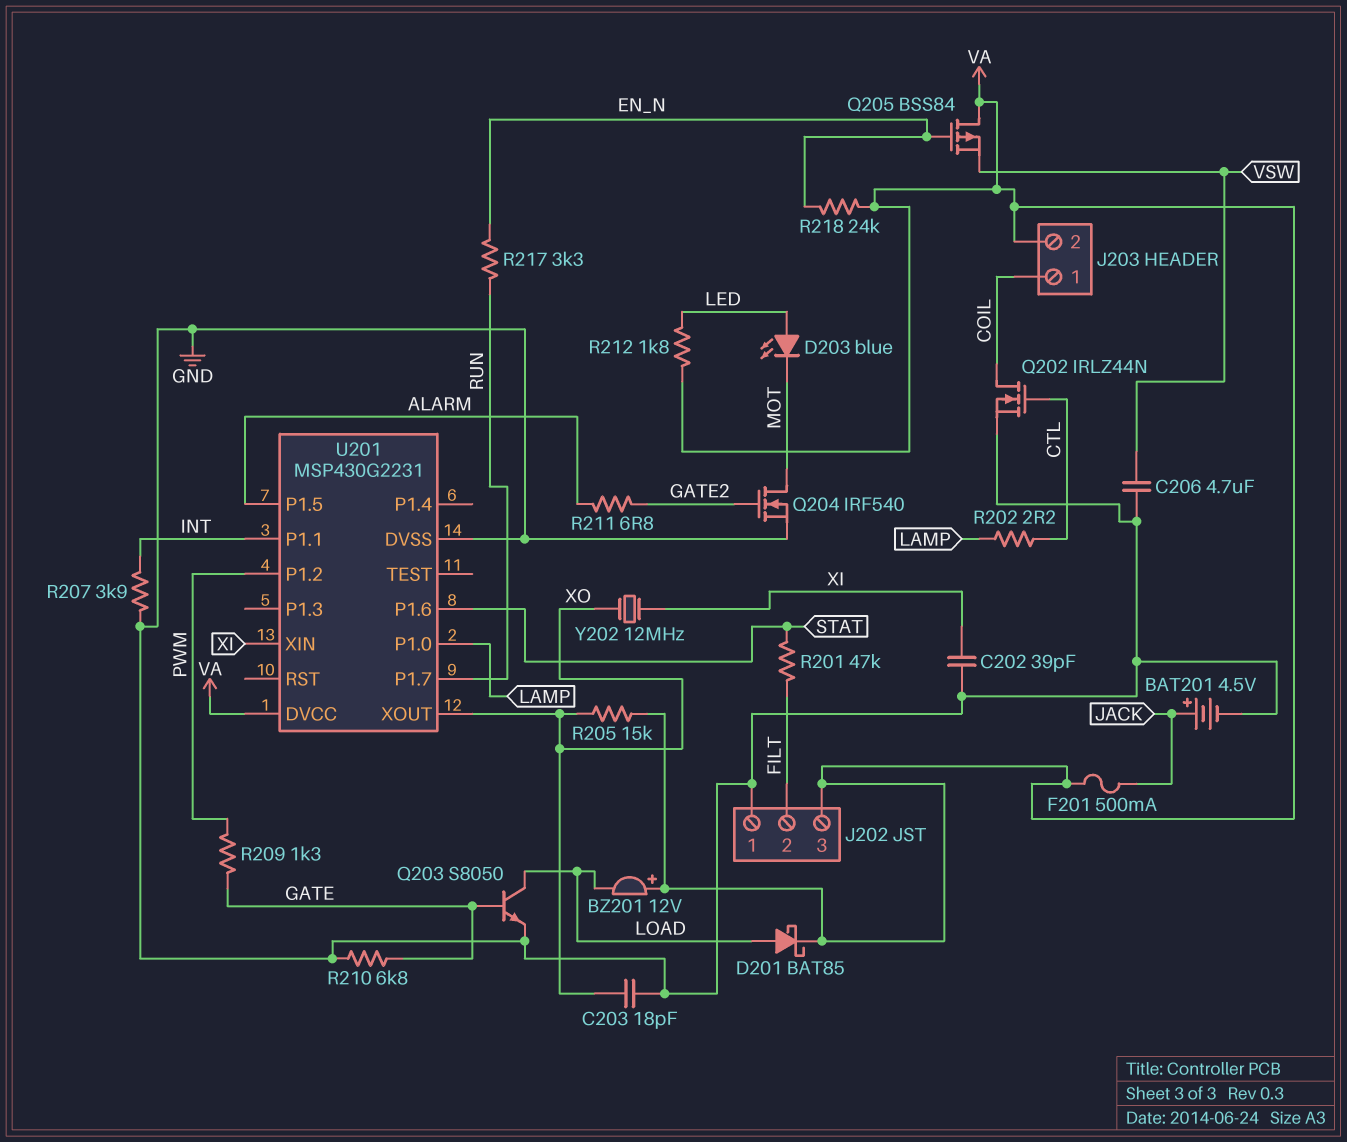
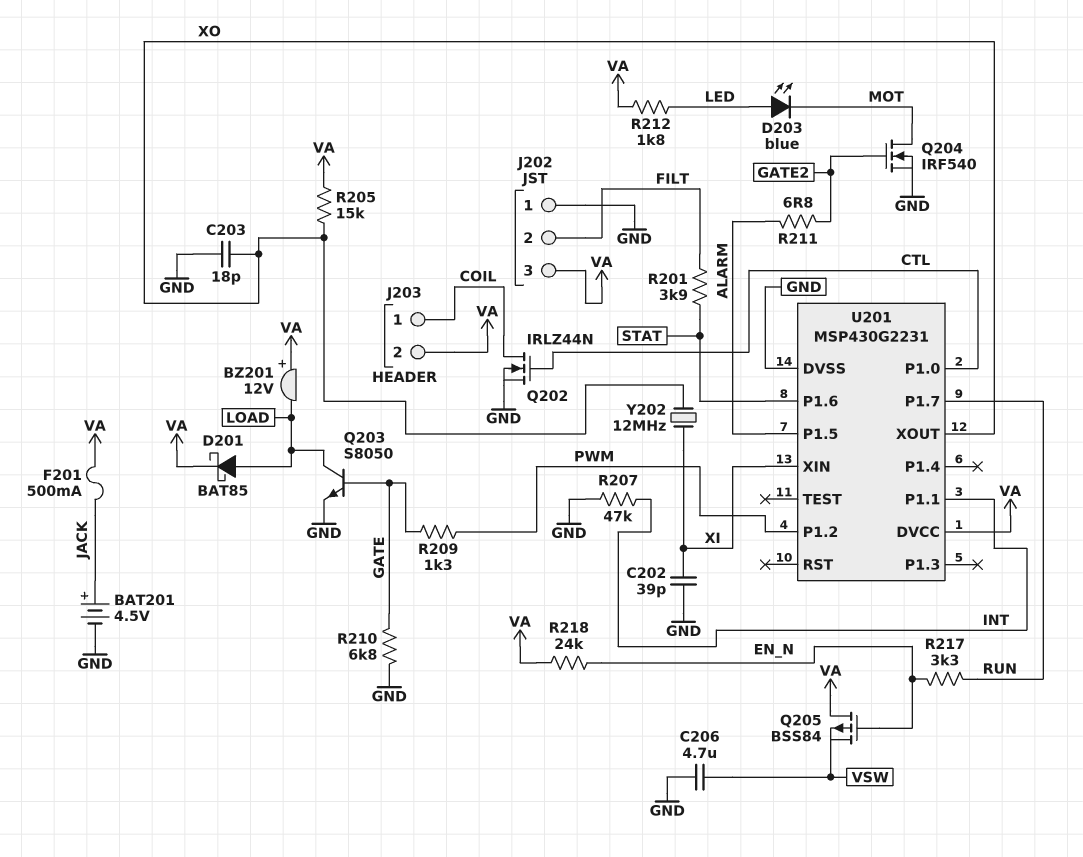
R201: 47k (FILT, STAT) -> 3.9k (FILT, STAT)
R202: 2.2 (CTL, LAMP) -> none
R207: 3.9k (GND, INT) -> 47k (GND, INT)
U201 pin P1.0: LAMP -> CTL

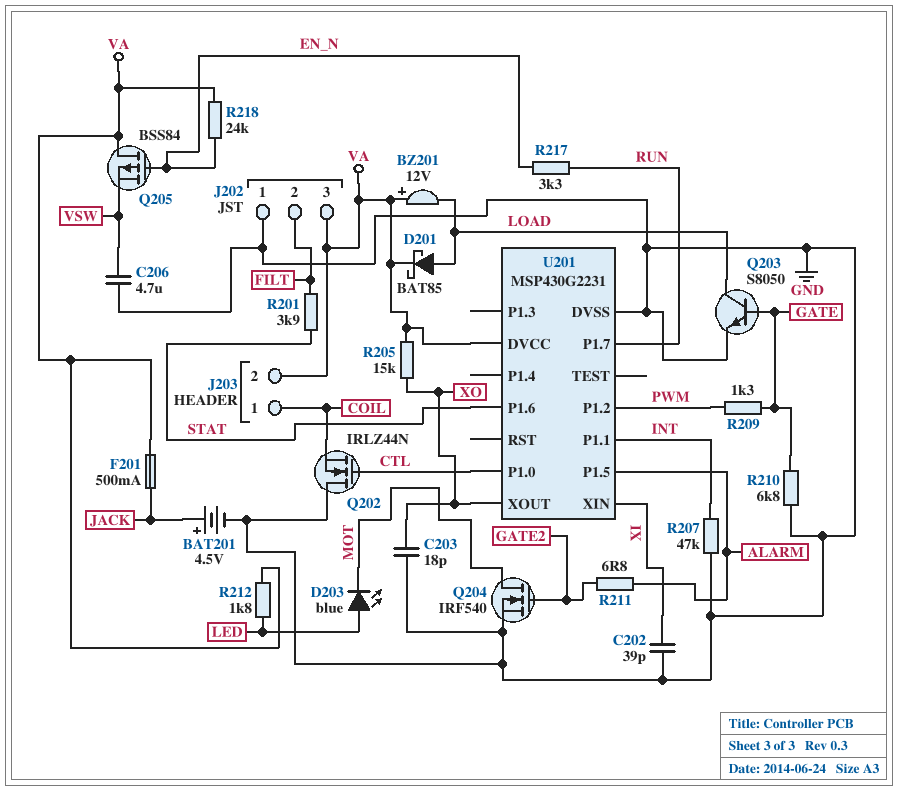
Q202: NMOS IRLZ44N (G CTL, D COIL, S GND) -> NMOS IRLZ44N (G CTL, D GND, S COIL)
Y202: 12MHz (XI, XO) -> none

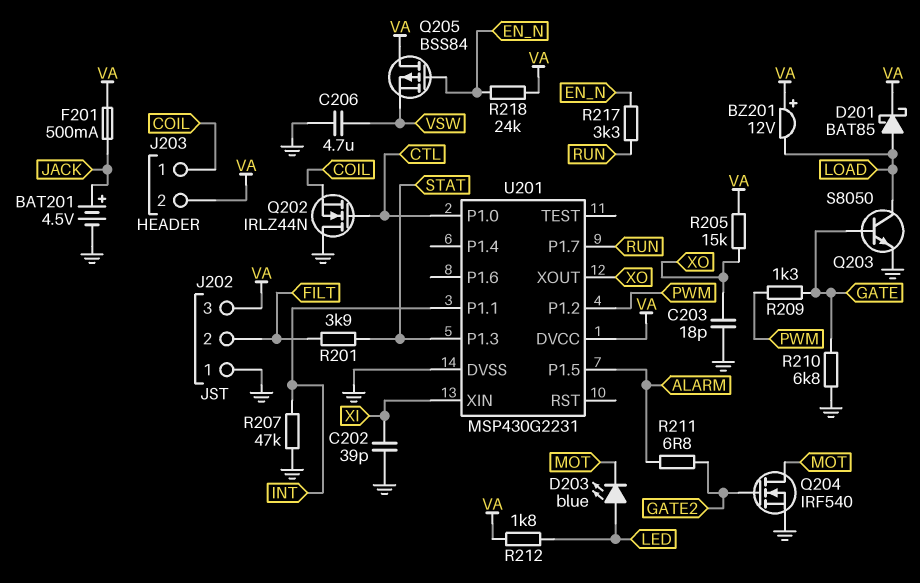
U201 pin P1.3: none -> STAT
U201 pin P1.6: STAT -> none

